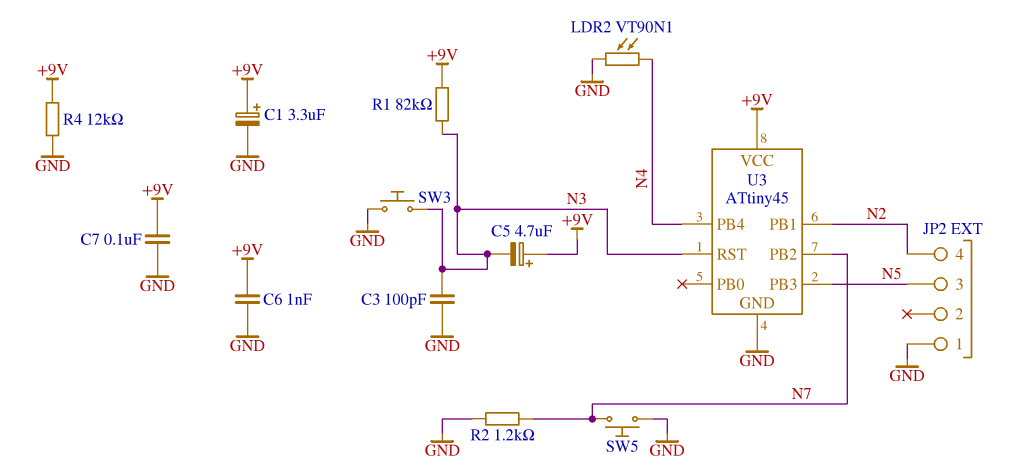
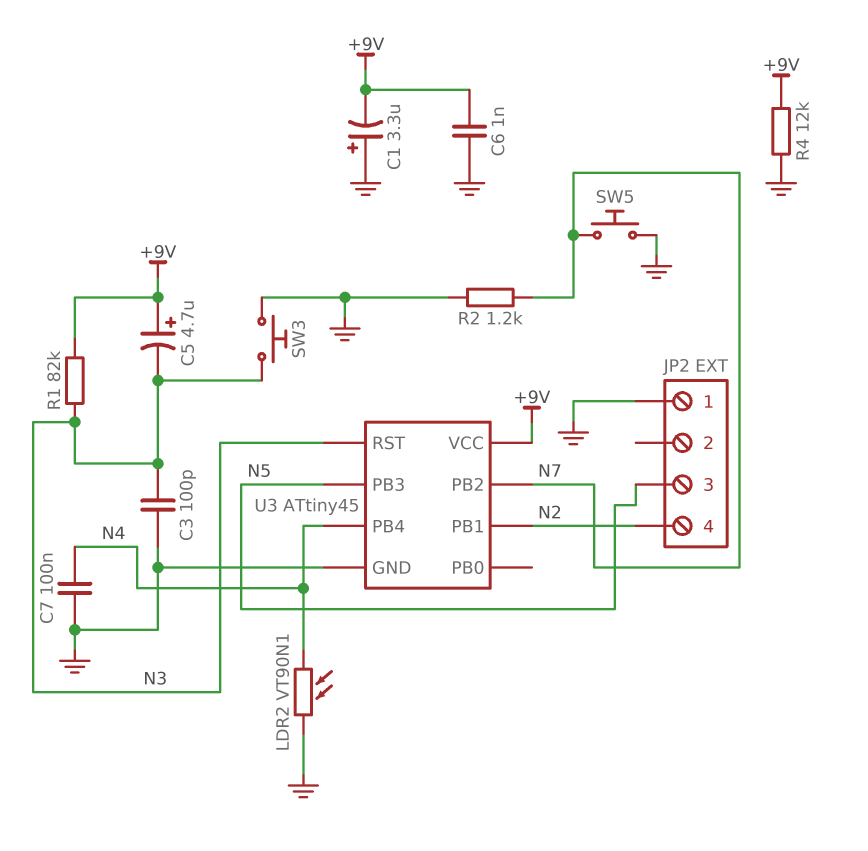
C1: 3.3uF (plus +9V, minus GND) -> 3.3uF (plus GND, minus +9V)
C7: 100nF (+9V, GND) -> 100nF (GND, N4)

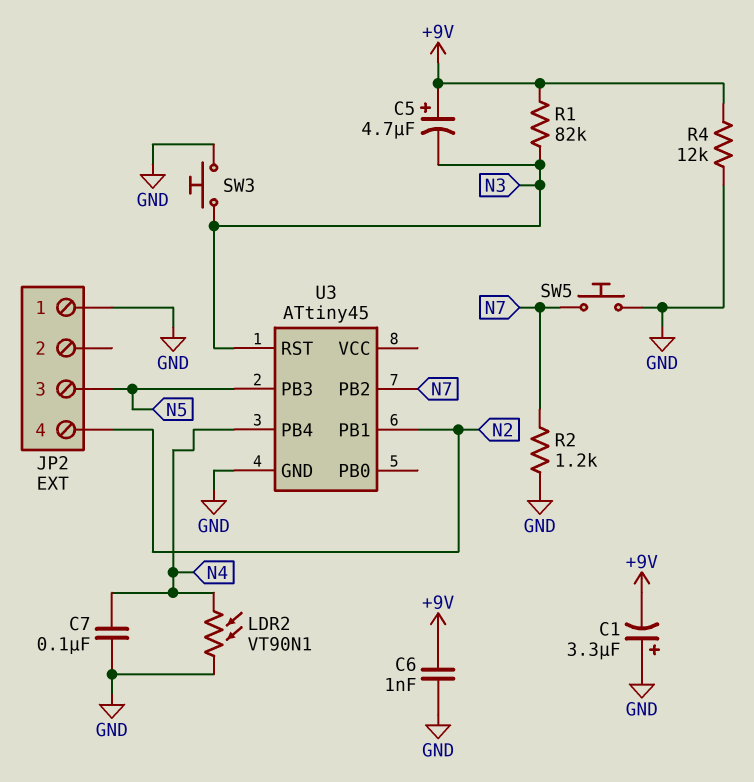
C3: 100pF (GND, N3) -> none
U3 pin VCC: +9V -> none

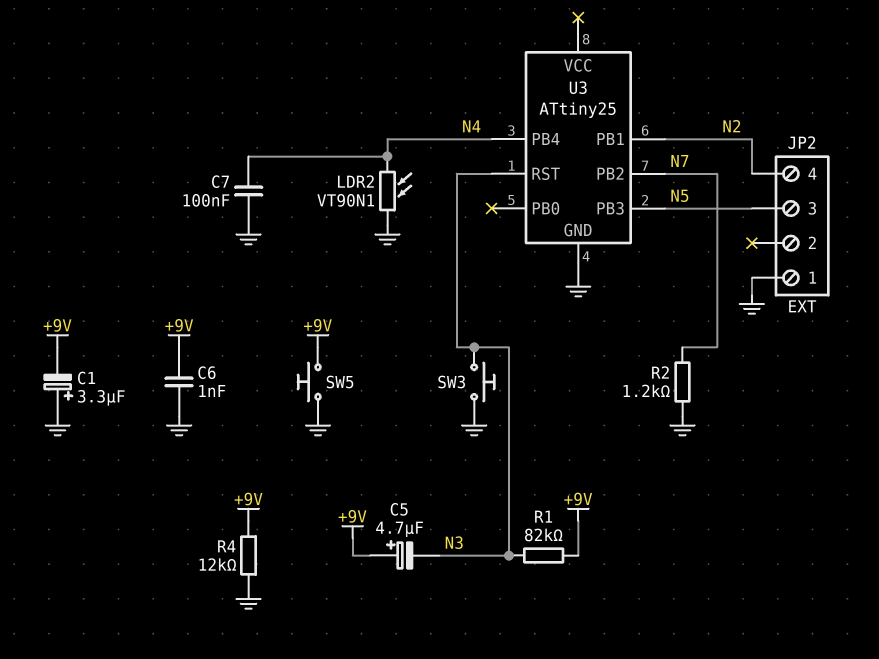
SW5: button (GND, N7) -> button (+9V, GND)
U3: ATtiny45 -> ATtiny25

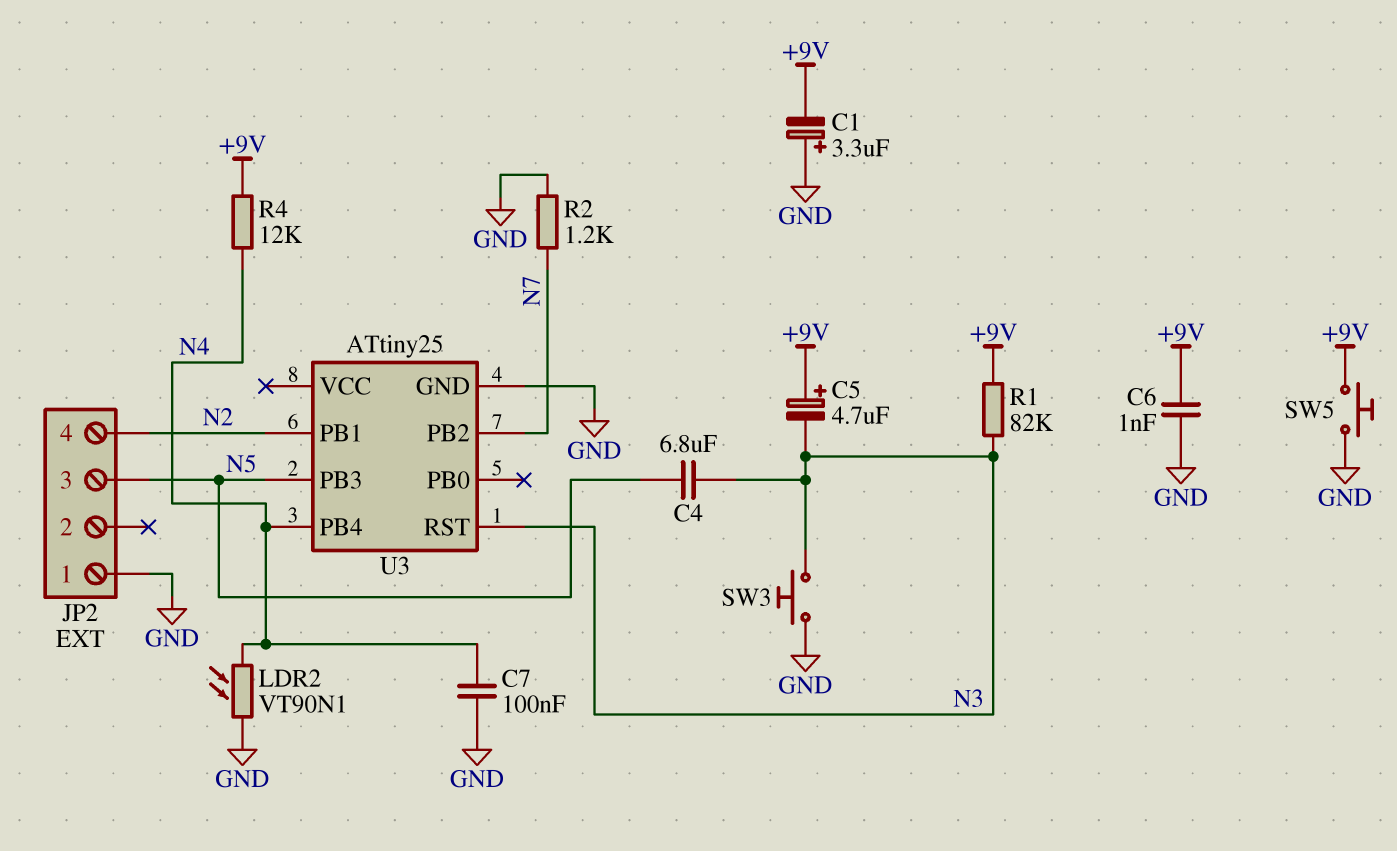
C4: none -> 6.8uF (N3, N5)
R4: 12k (+9V, GND) -> 12k (+9V, N4)

